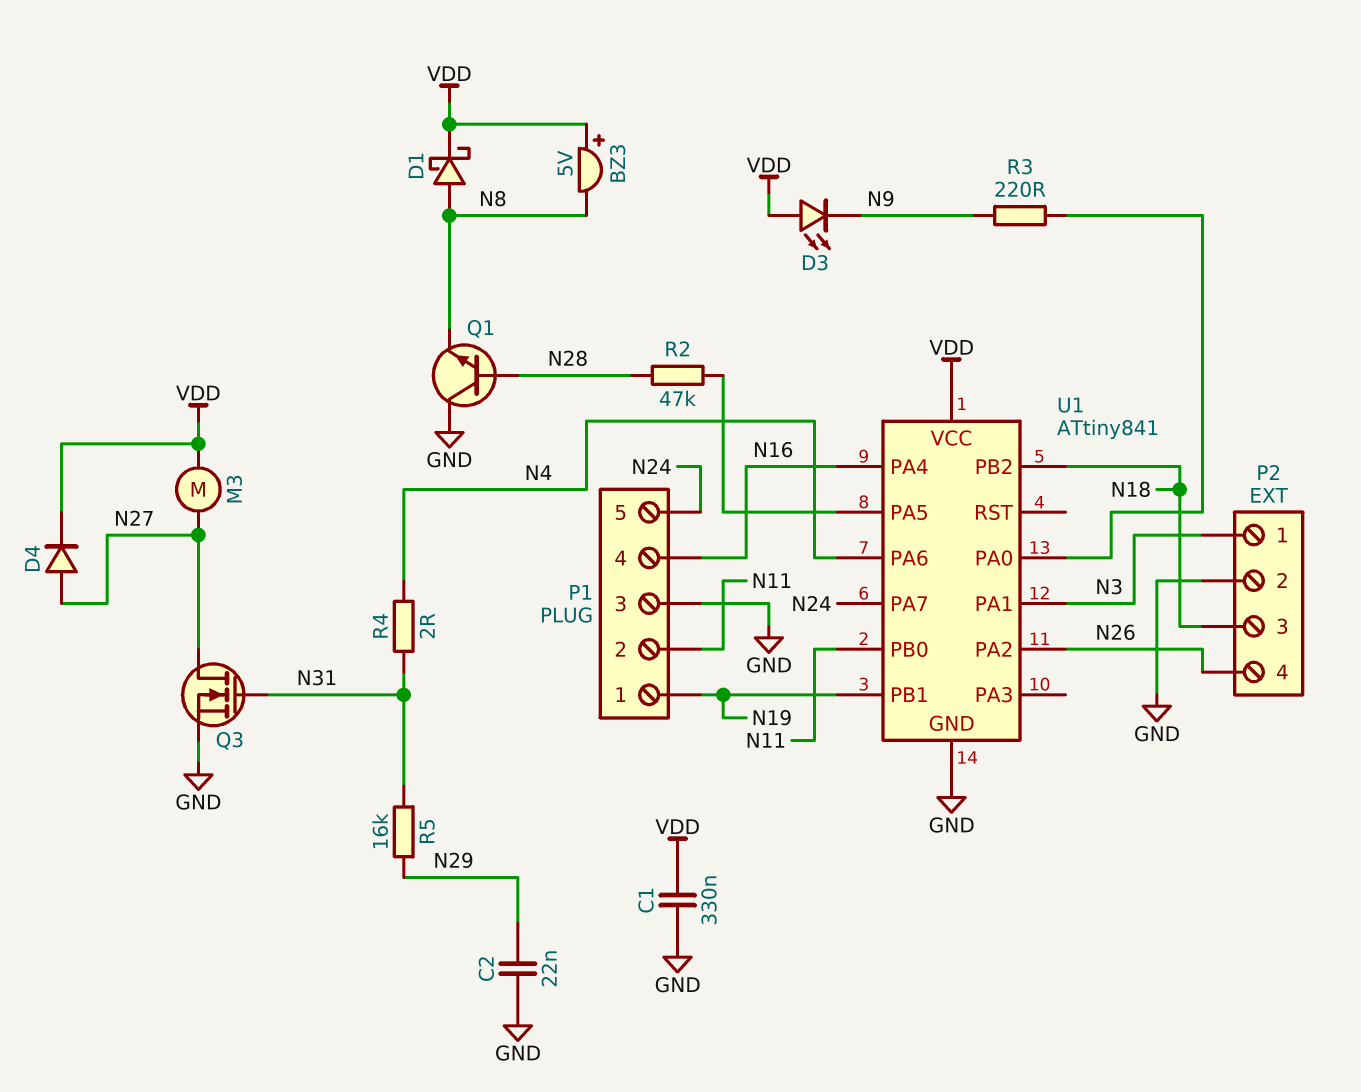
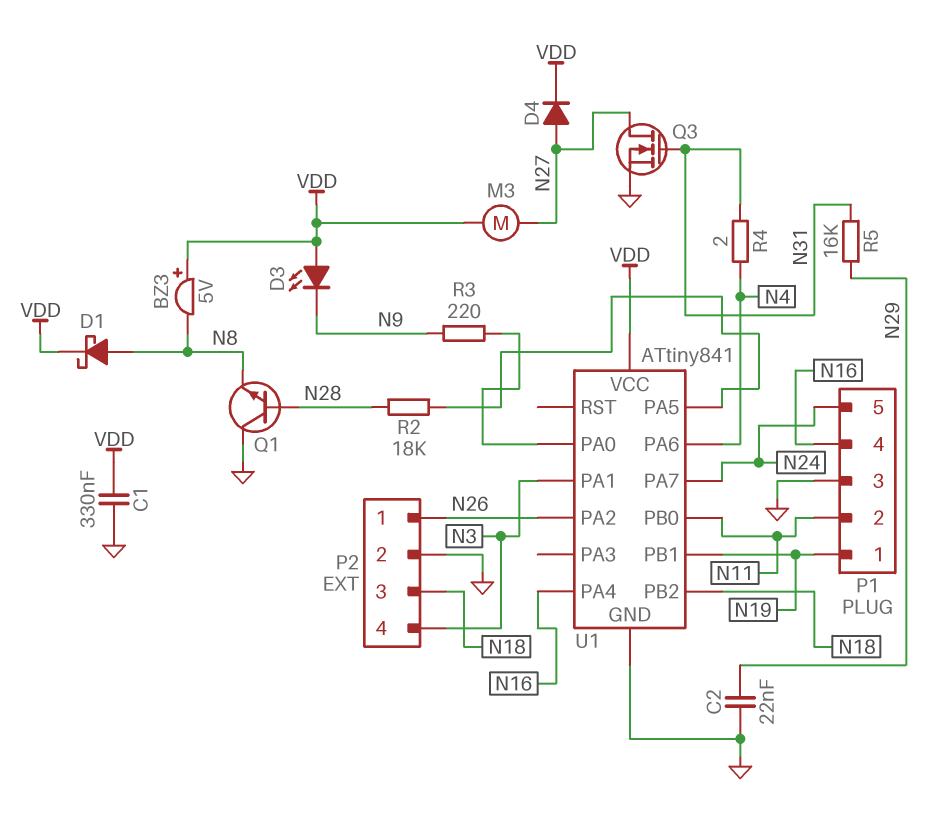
P2 pin 1: N3 -> N26
P2 pin 4: N26 -> N3
R2: 47k (N28, U1/PA5) -> 18k (N28, U1/PA5)

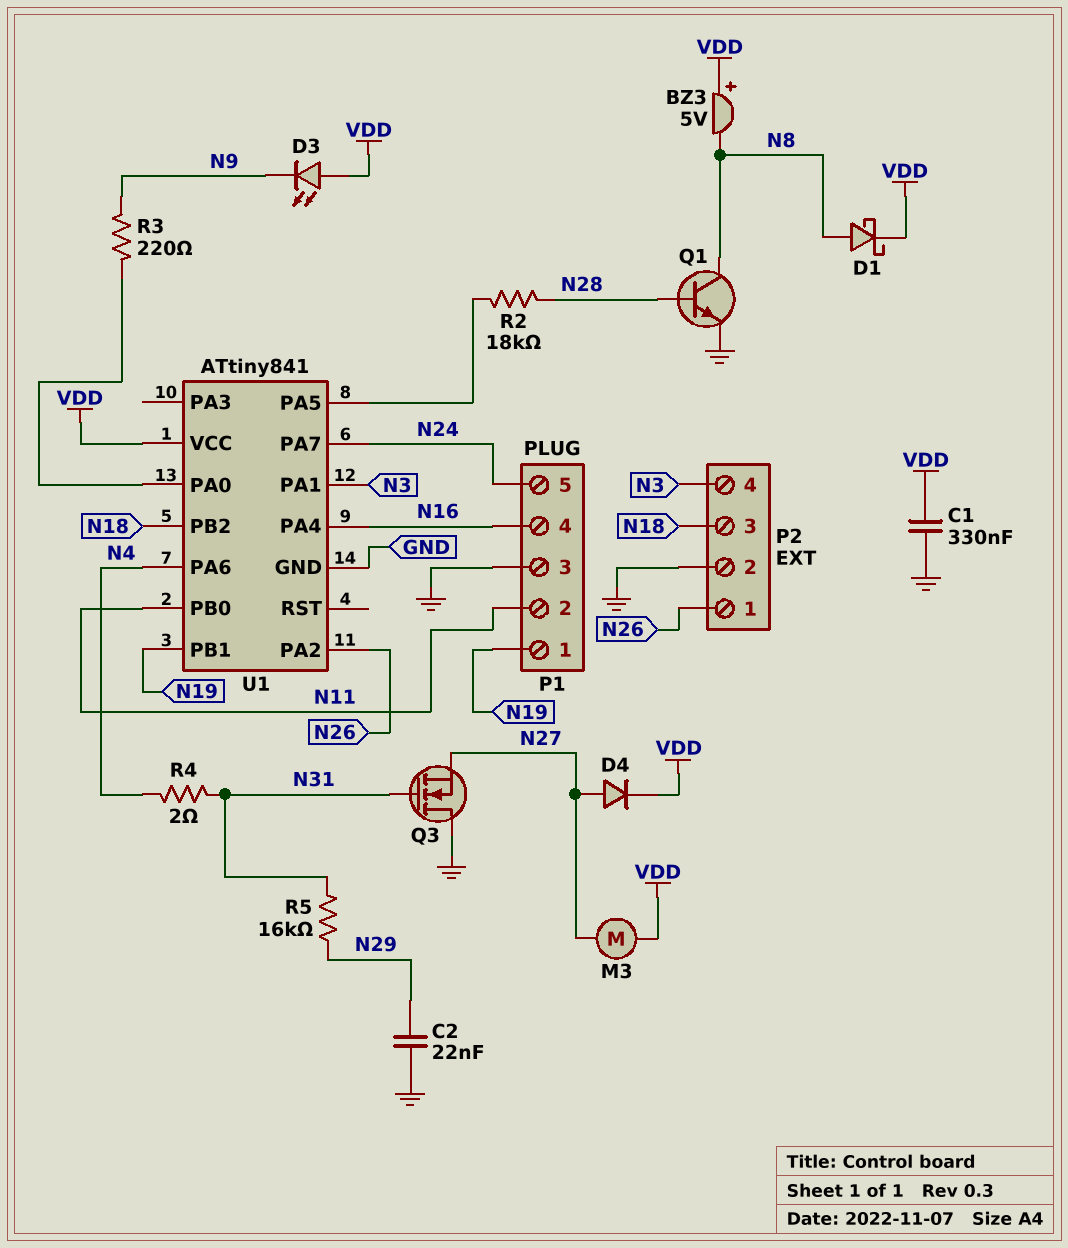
Q1: NPN (B N28, C GND, E N8) -> NPN (B N28, C N8, E GND)
Q3: NMOS (G N31, D N27, S GND) -> NMOS (G N31, D GND, S N27)

